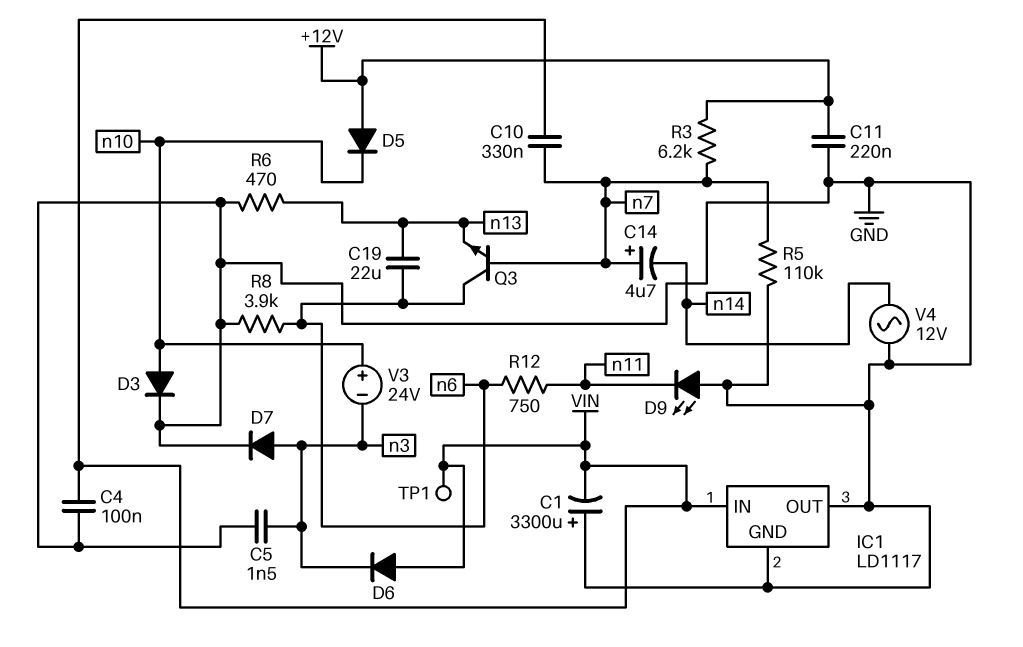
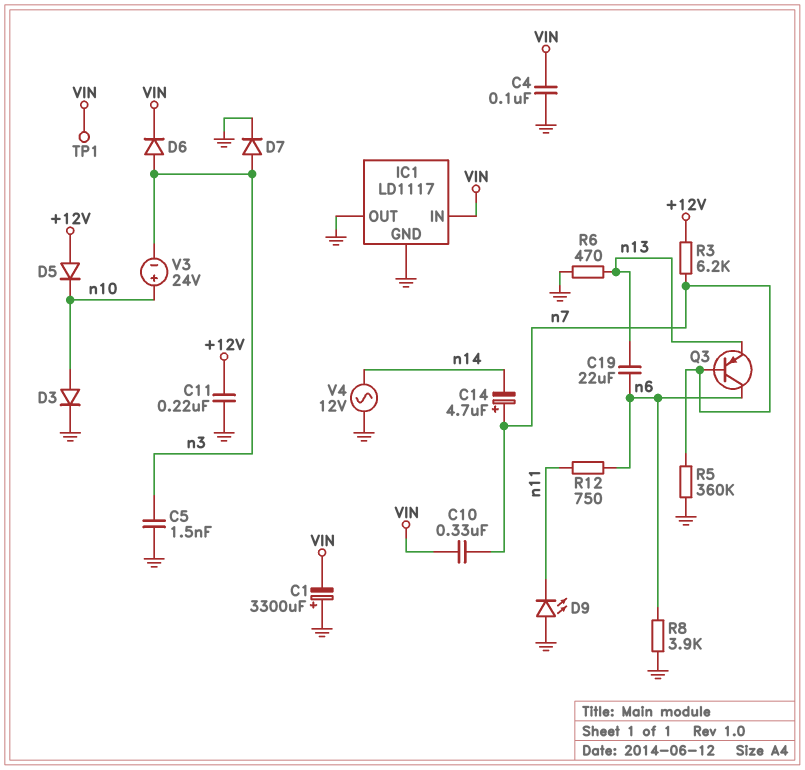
D6: diode (A VIN, K n3) -> diode (A n3, K VIN)
Q3: NPN (B n7, C n6, E n13) -> PNP (B n7, C n6, E n13)
R5: 110k (GND, n7) -> 360k (GND, n7)

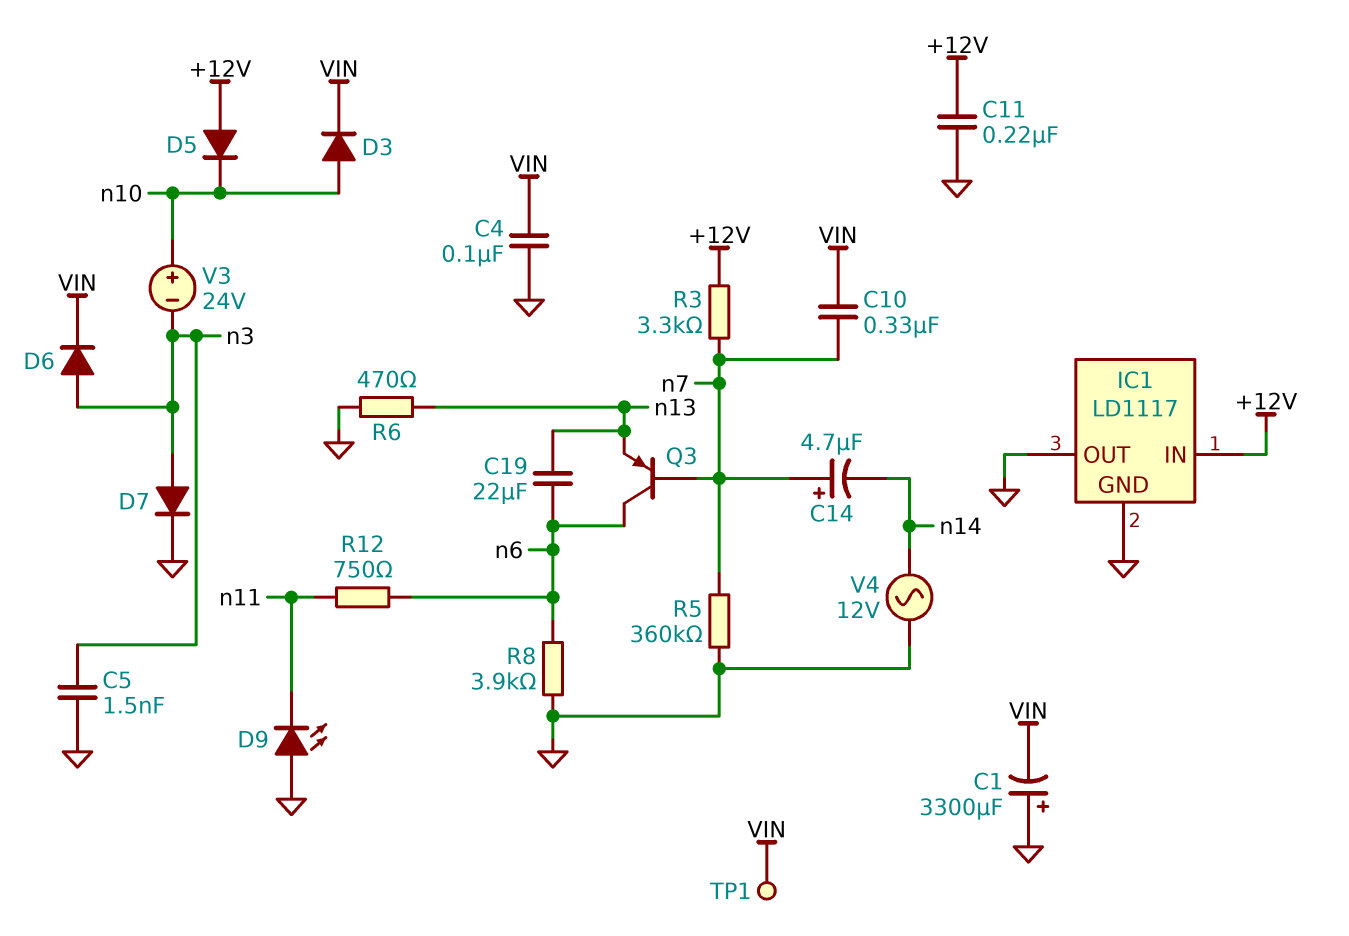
D3: diode (A n10, K GND) -> diode (A n10, K VIN)
IC1 pin IN: VIN -> +12V
R3: 6.2k (+12V, n7) -> 3.3k (+12V, n7)

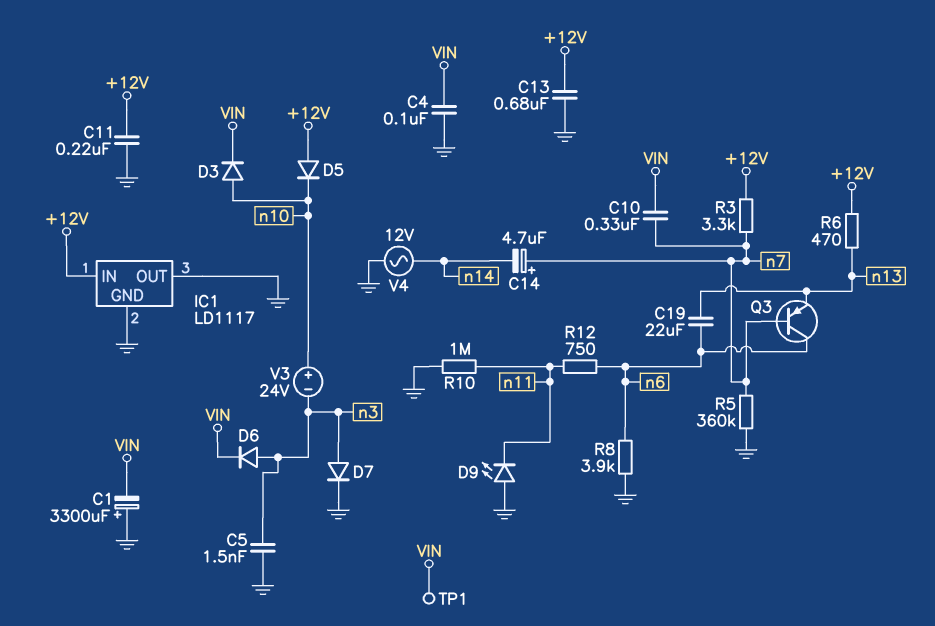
C13: none -> 680nF (+12V, GND)
R6: 470 (GND, n13) -> 470 (+12V, n13)
R10: none -> 1M (GND, n11)

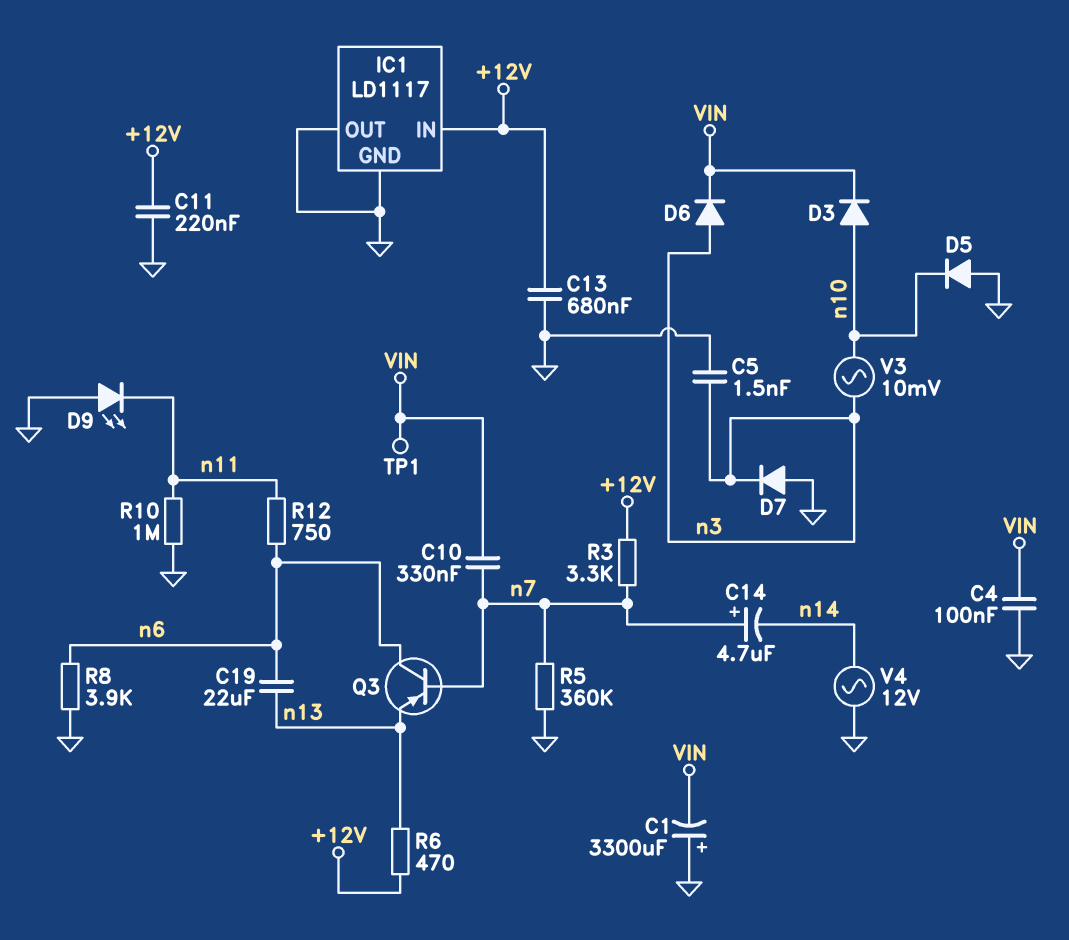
D5: diode (A +12V, K n10) -> diode (A GND, K n10)
D7: diode (A n3, K GND) -> diode (A GND, K n3)
V3: 24V (plus n10, minus n3) -> AC 10mV (n3, n10)

